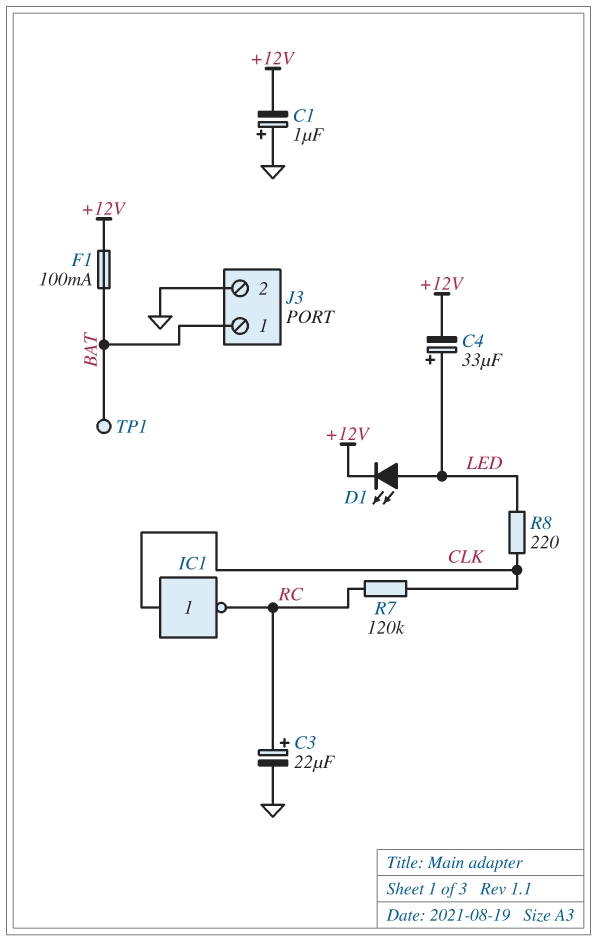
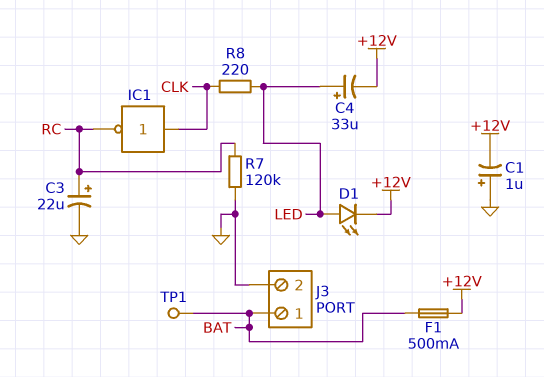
F1: 100mA (+12V, BAT) -> 500mA (+12V, BAT)
R7: 120k (CLK, RC) -> 120k (GND, RC)

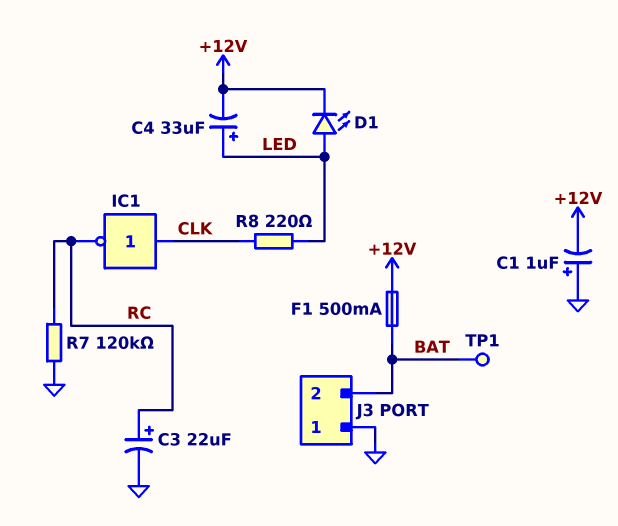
J3 pin 1: BAT -> GND
J3 pin 2: GND -> BAT

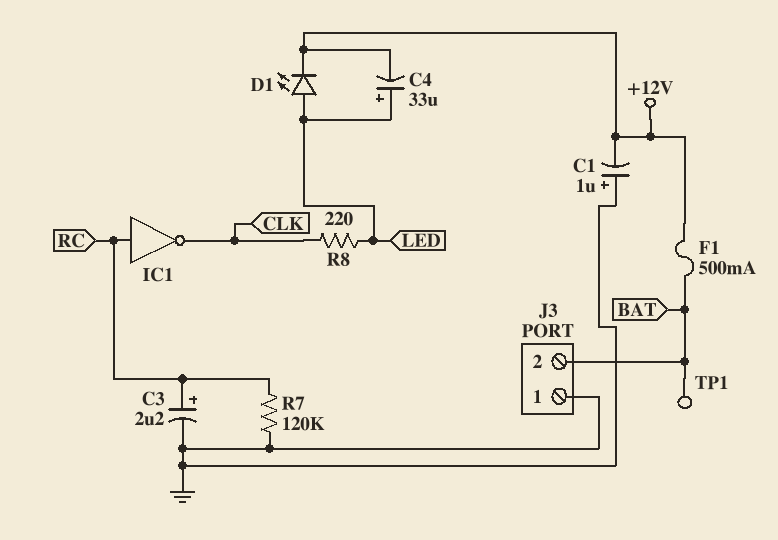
C3: 22uF (plus RC, minus GND) -> 2.2uF (plus RC, minus GND)
IC1: NOT (in CLK, out RC) -> NOT (in RC, out CLK)

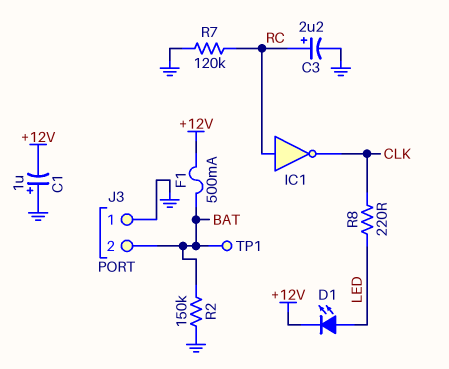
C4: 33uF (plus LED, minus +12V) -> none
R2: none -> 150k (BAT, GND)

